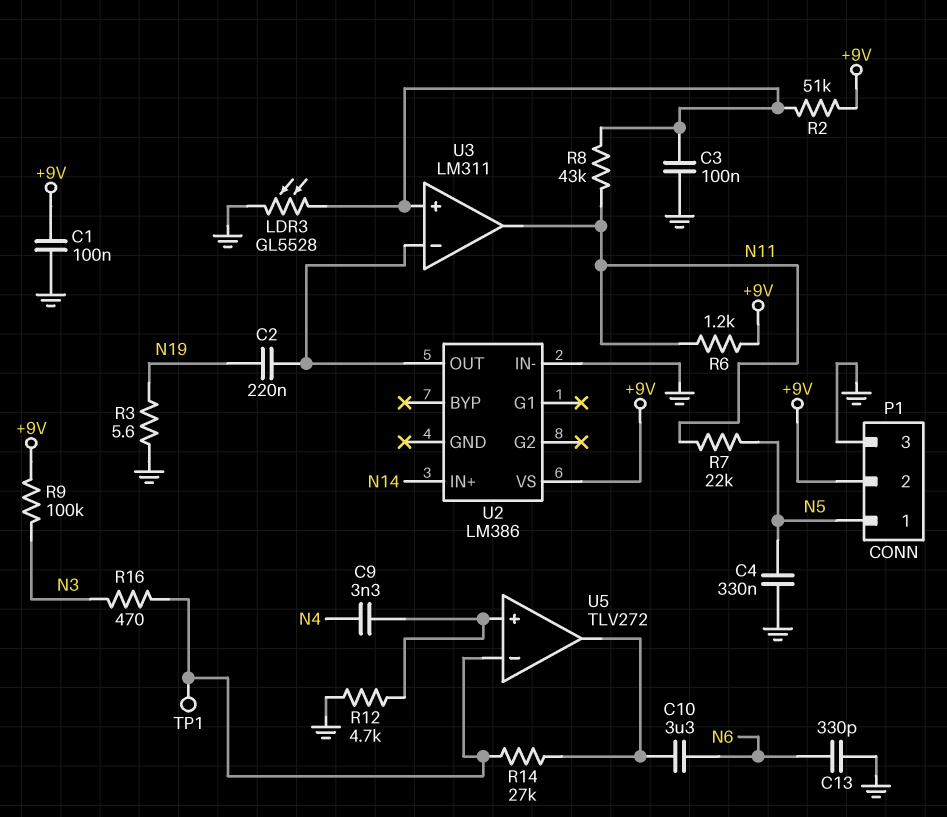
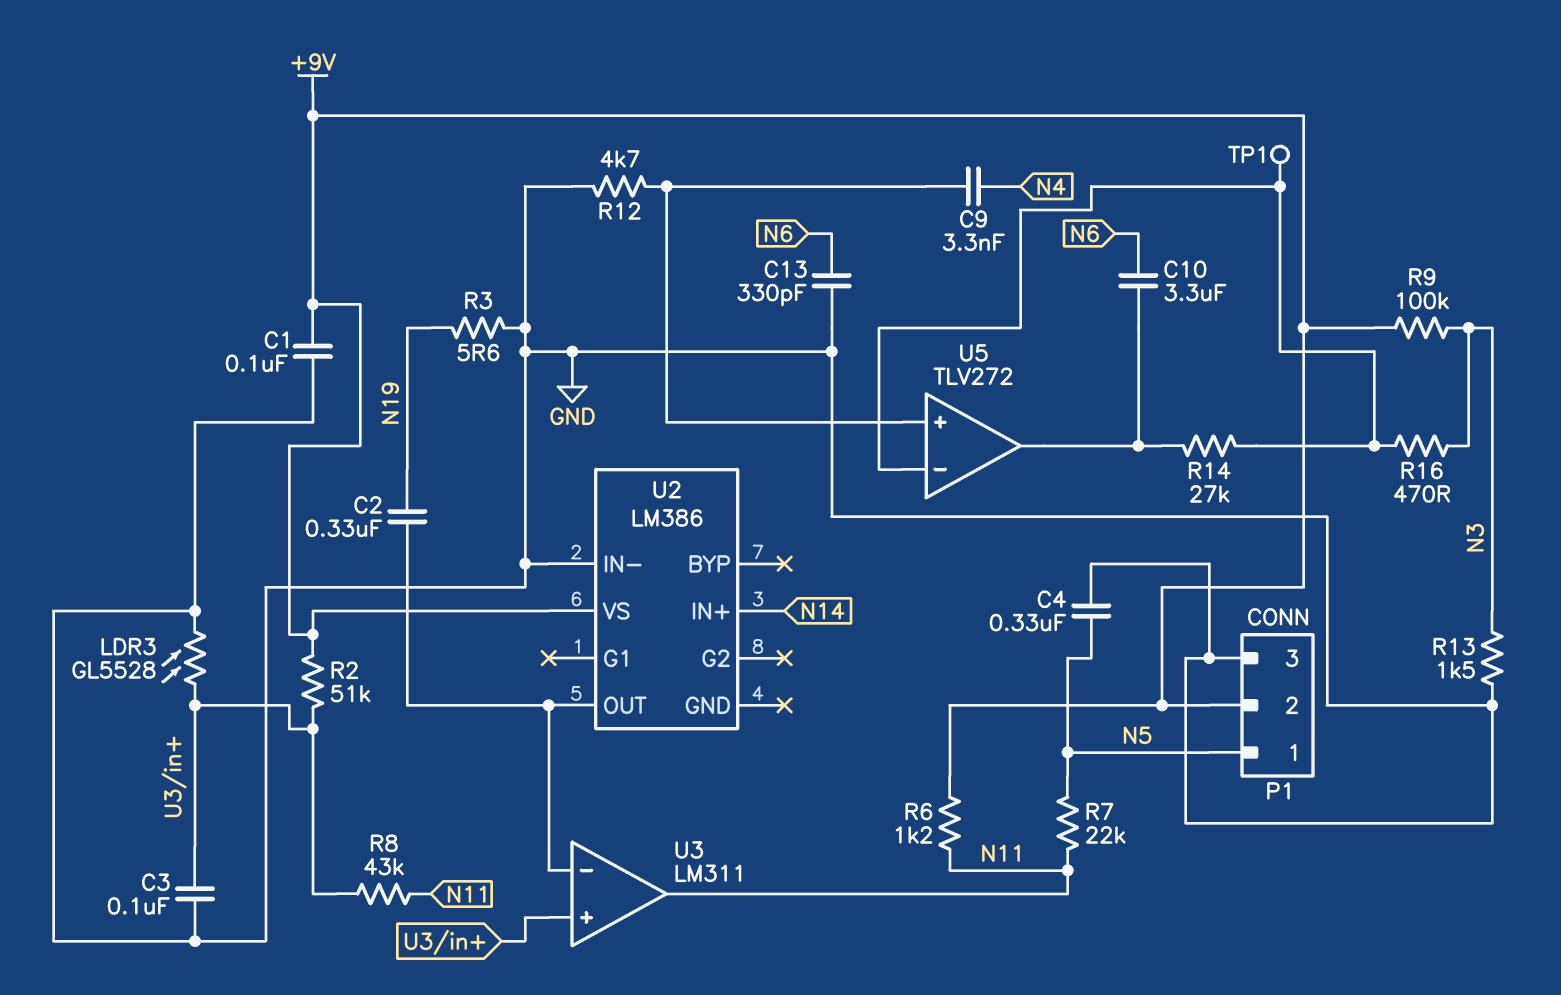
C2: 220nF (N19, U2/OUT) -> 330nF (N19, U2/OUT)
R13: none -> 1.5k (GND, N3)

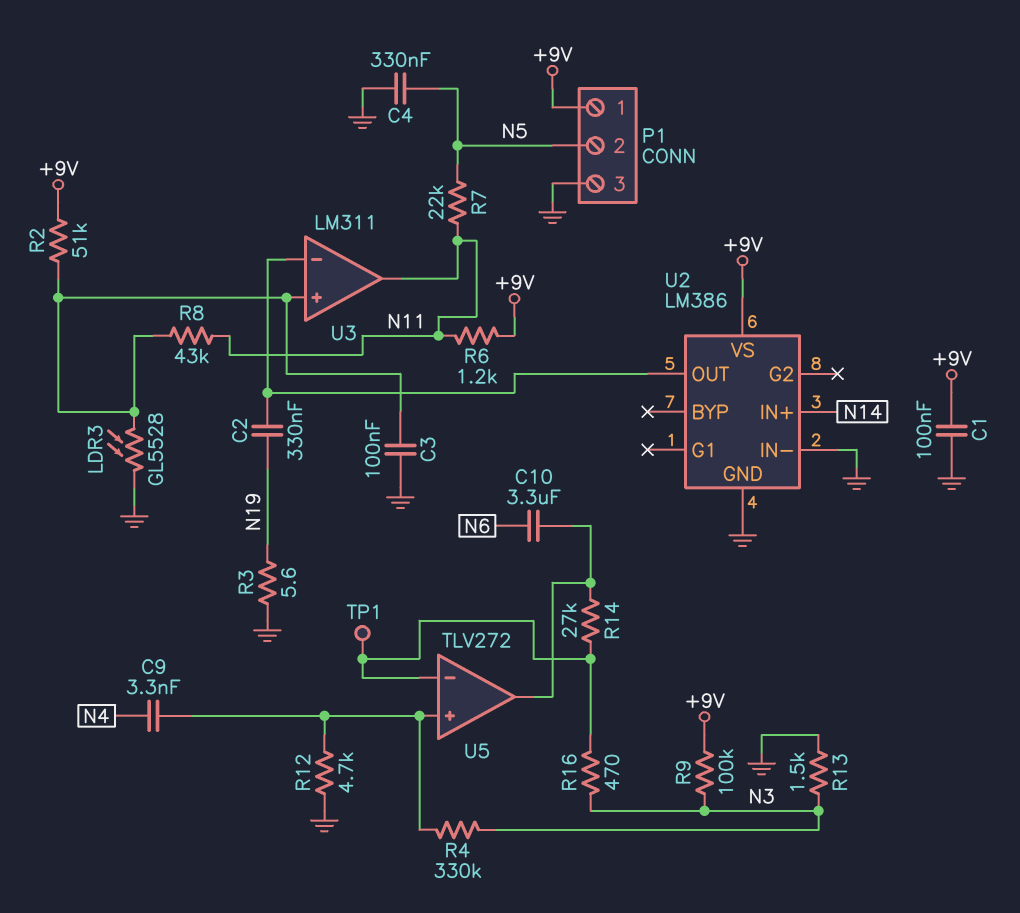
C13: 330pF (GND, N6) -> none
P1 pin 1: N5 -> +9V
P1 pin 2: +9V -> N5
R4: none -> 330k (N3, U5/in+)
U2 pin GND: none -> GND

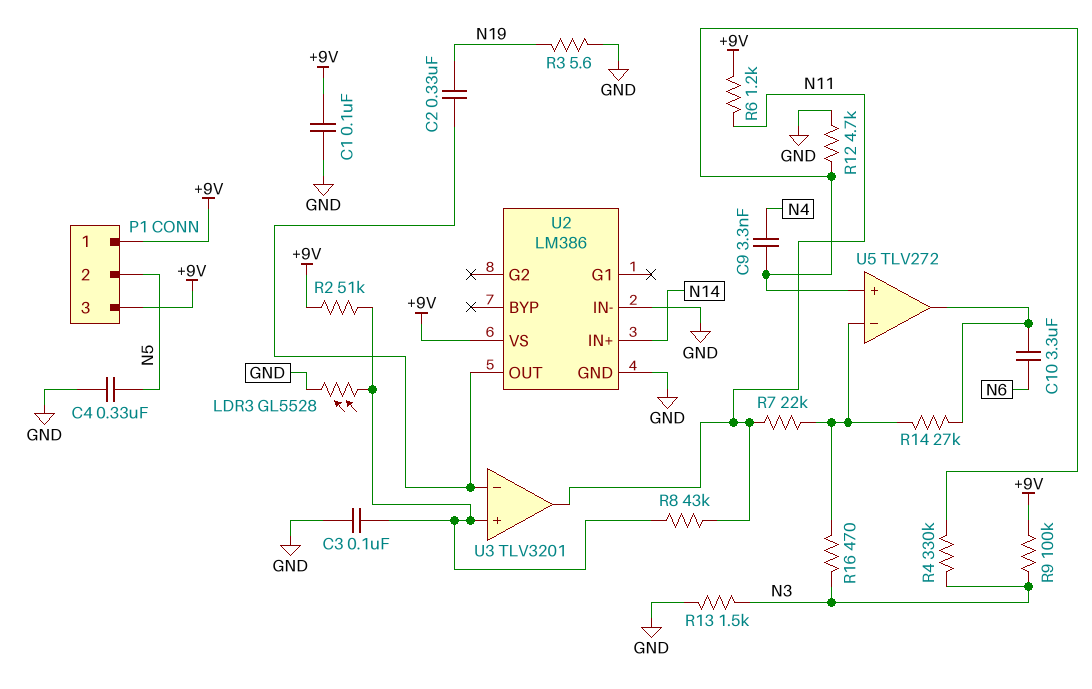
P1 pin 3: GND -> +9V
R7: 22k (N5, N11) -> 22k (N11, U5/in-)
TP1: test point (U5/in-) -> none
U3: LM311 -> TLV3201

